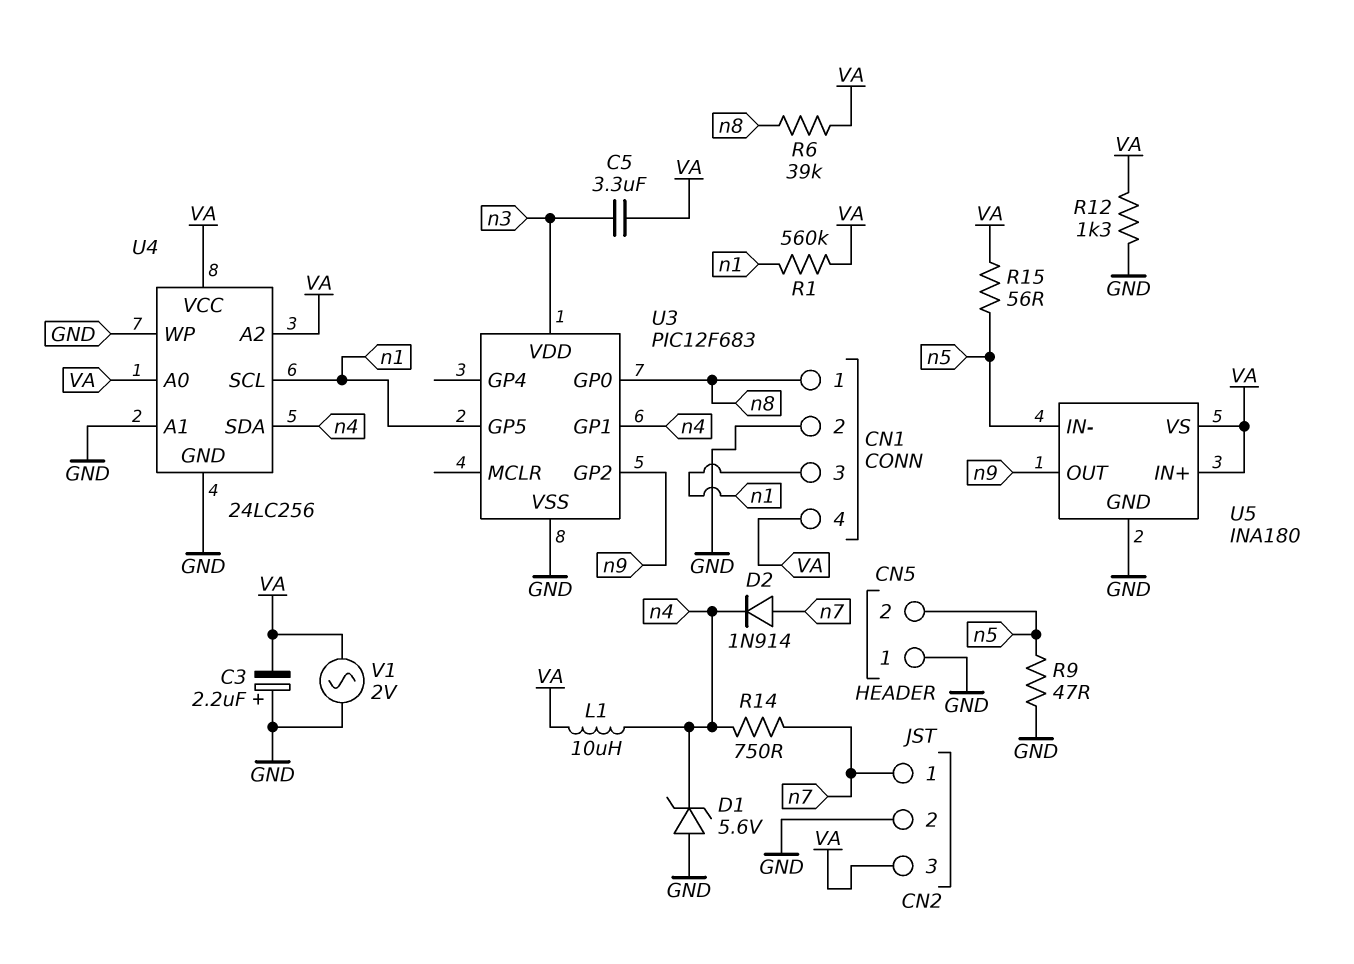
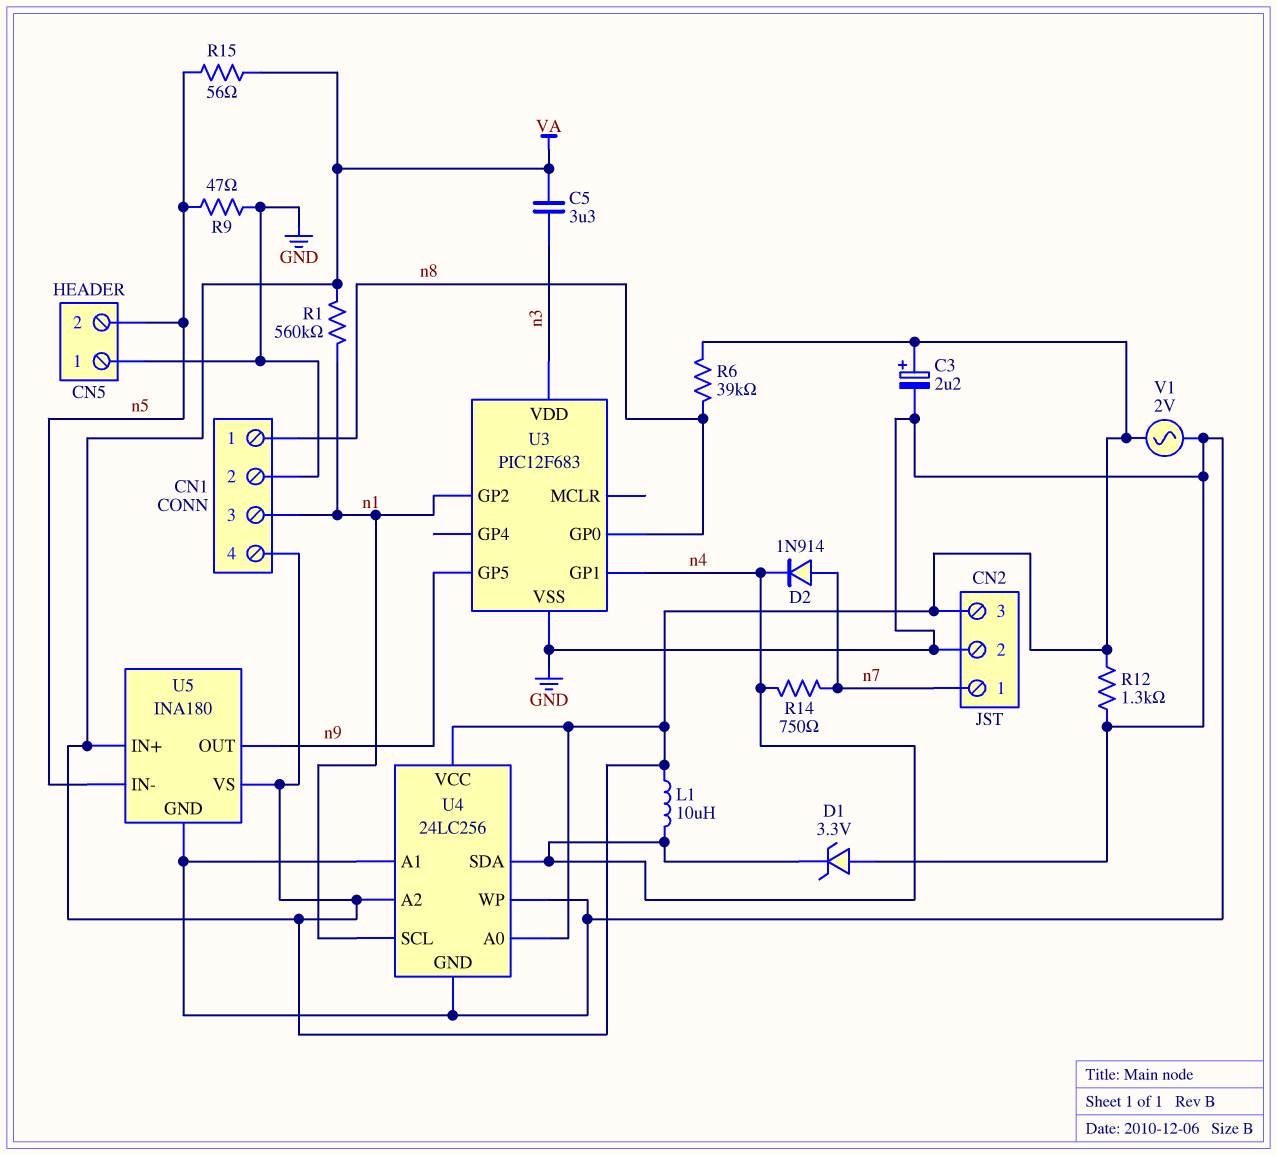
C3: 2.2uF (plus GND, minus VA) -> 2.2uF (plus VA, minus GND)
D1: zener 5.6V (A GND, K n4) -> zener 3.3V (A GND, K n4)
U3 pin GP2: n9 -> n1
U3 pin GP5: n1 -> n9

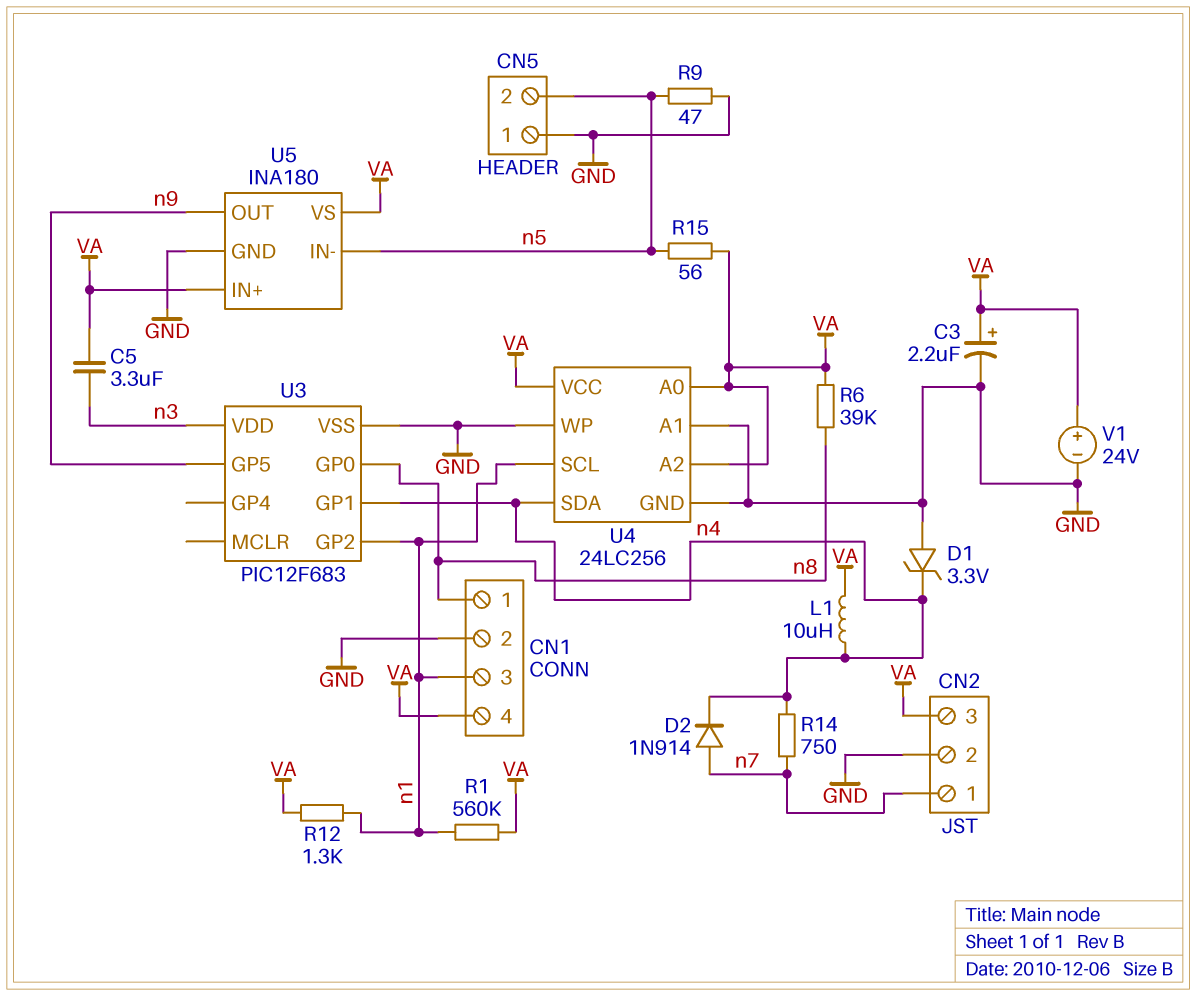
R12: 1.3k (GND, VA) -> 1.3k (VA, n1)
V1: AC 2V (GND, VA) -> 24V (plus VA, minus GND)

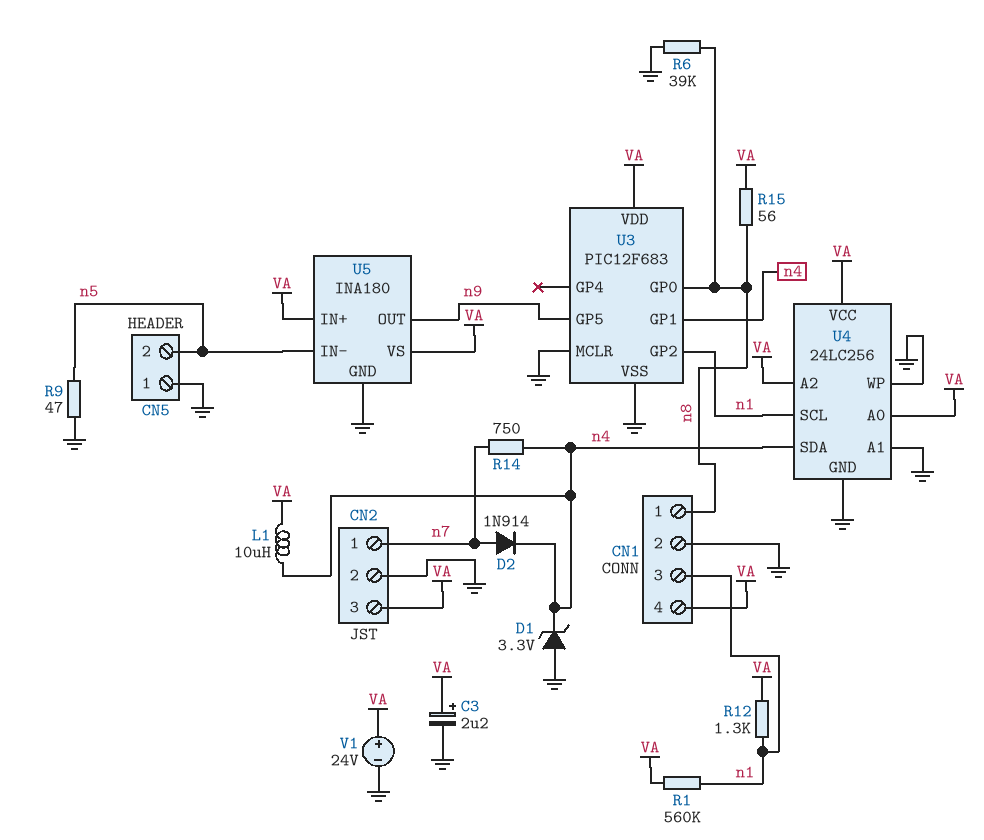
C5: 3.3uF (VA, n3) -> none
R6: 39k (VA, n8) -> 39k (GND, n8)
R15: 56 (VA, n5) -> 56 (VA, n8)
U3 pin MCLR: none -> GND
U3 pin VDD: n3 -> VA

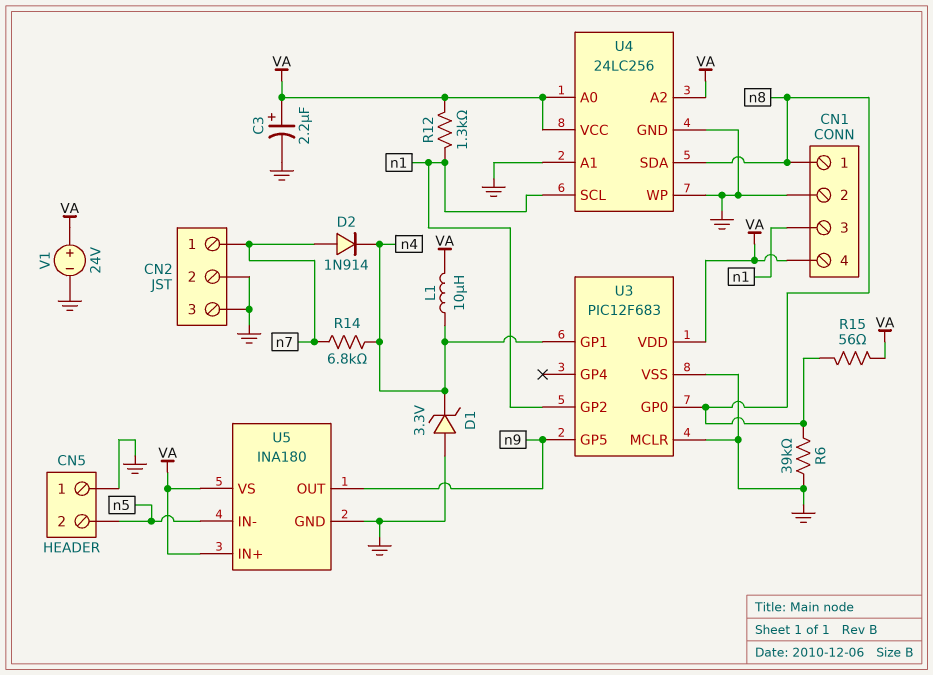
CN2 pin 3: VA -> GND
R1: 560k (VA, n1) -> none
R9: 47 (GND, n5) -> none
R14: 750 (n4, n7) -> 6.8k (n4, n7)
U4 pin SDA: n4 -> n8

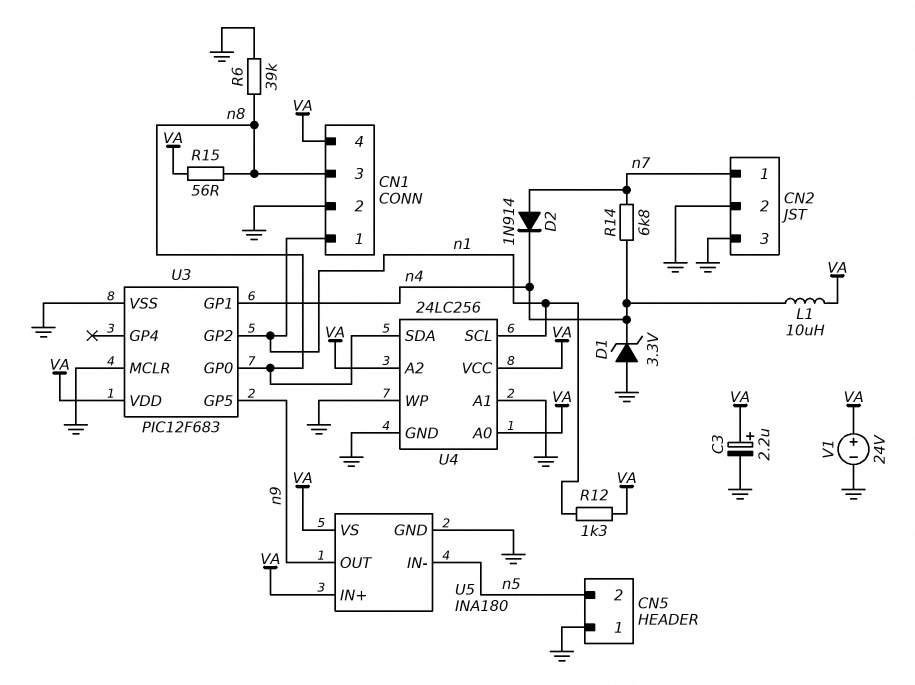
CN1 pin 1: n8 -> n1
CN1 pin 3: n1 -> n8

